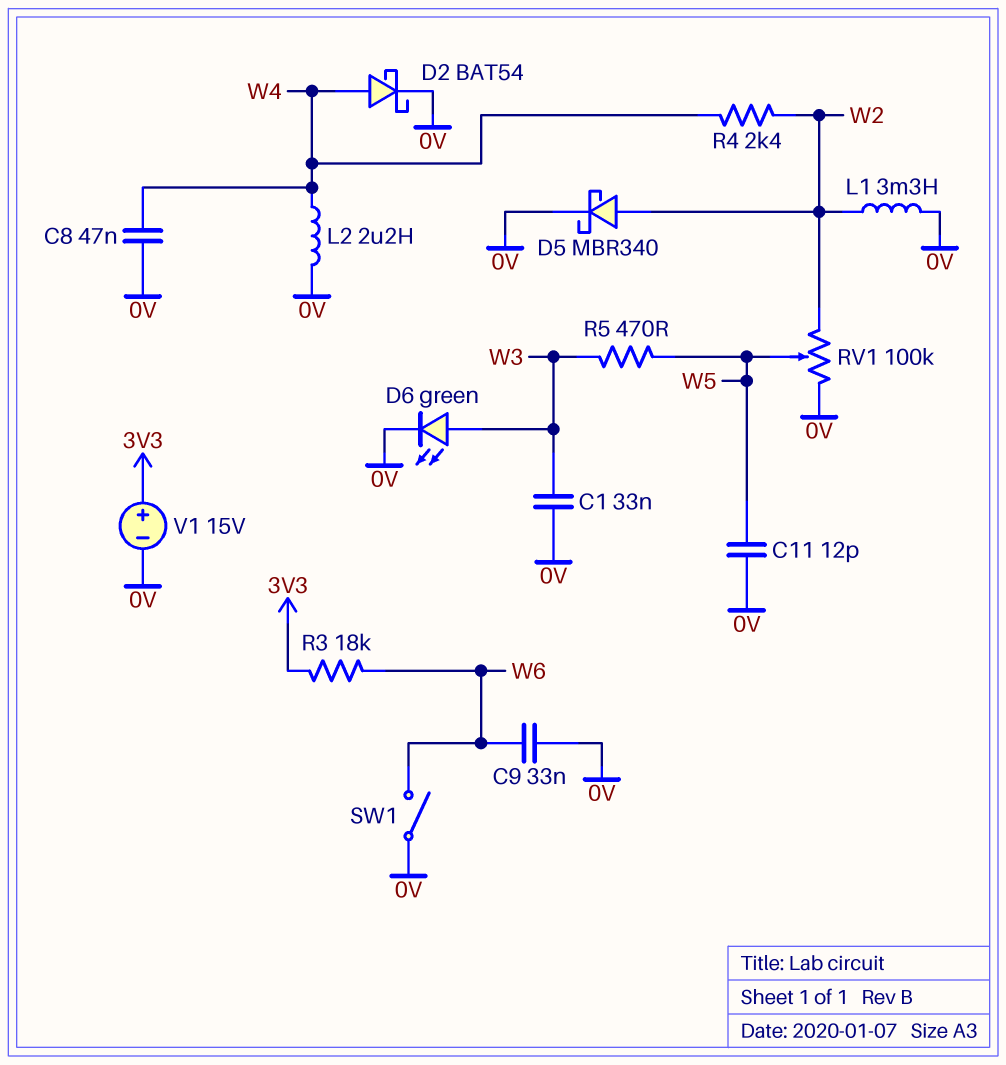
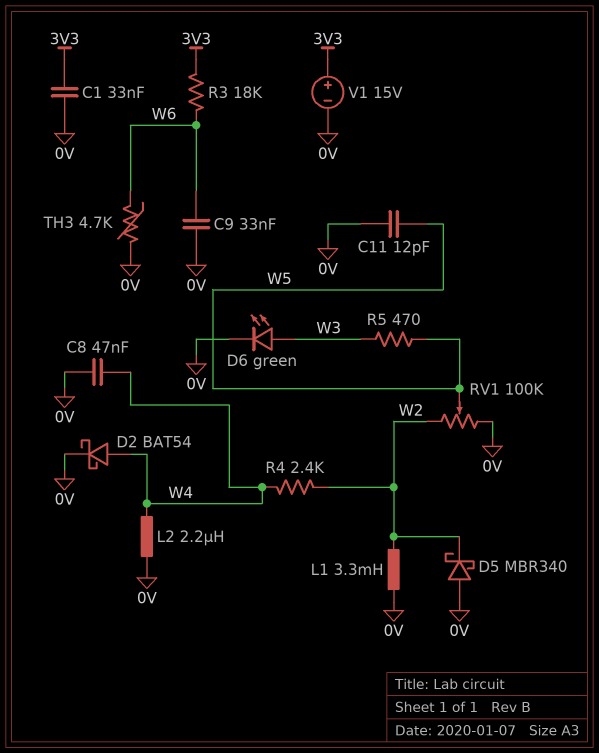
C1: 33nF (0V, W3) -> 33nF (0V, 3V3)
D5: schottky MBR340 (A W2, K 0V) -> schottky MBR340 (A 0V, K W2)
SW1: switch (0V, W6) -> none
TH3: none -> 4.7k (0V, W6)

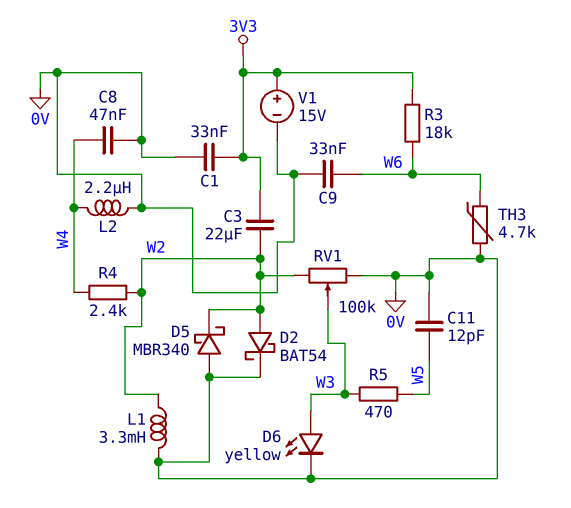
C3: none -> 22uF (3V3, W2)
D2: schottky BAT54 (A W4, K 0V) -> schottky BAT54 (A W2, K 0V)
D6: LED green (A W3, K 0V) -> LED yellow (A W3, K 0V)
RV1: 100k (0V, W2, wiper W5) -> 100k (0V, W2, wiper W3)

